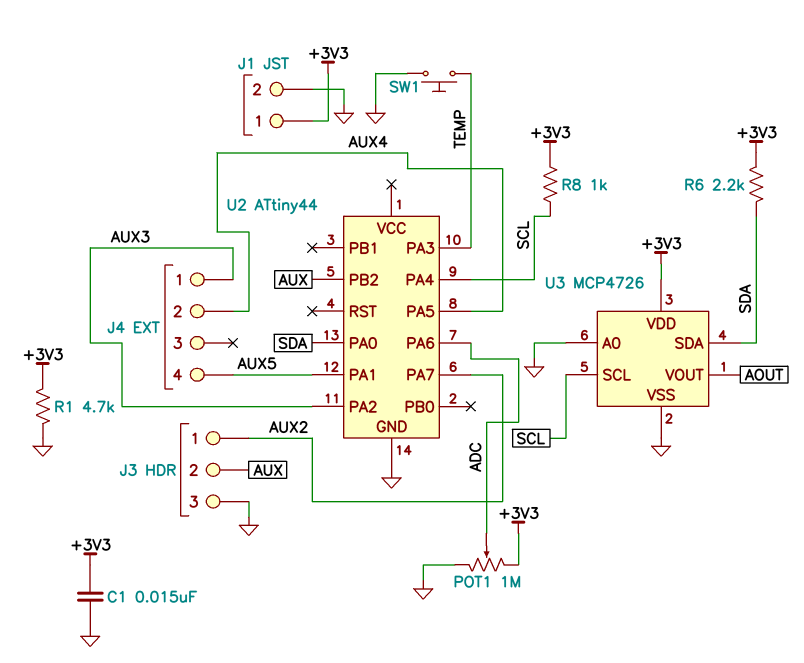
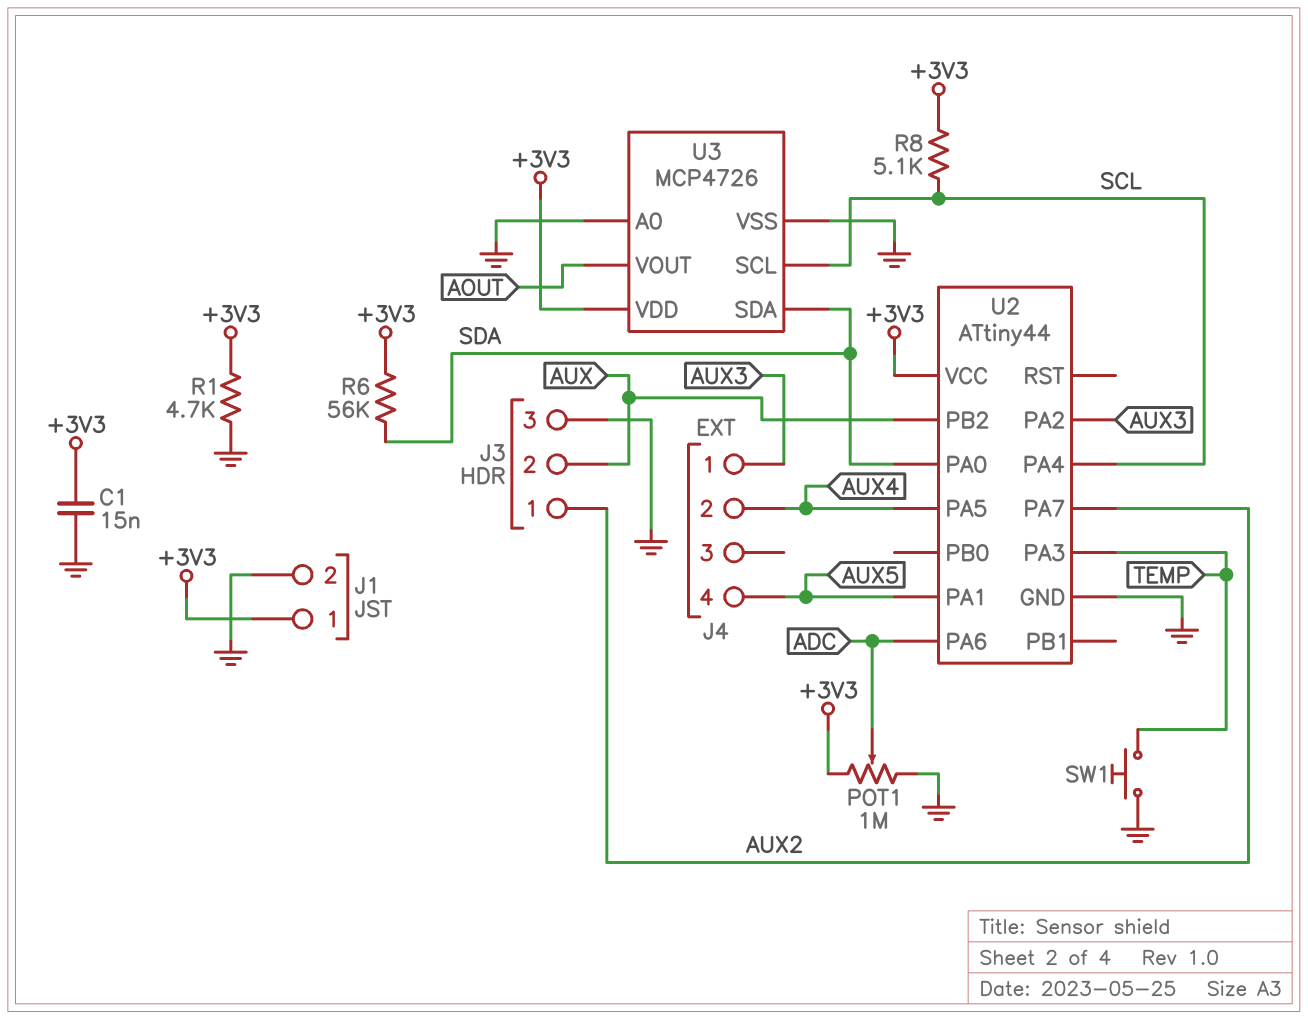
R6: 2.2k (+3V3, SDA) -> 56k (+3V3, SDA)
R8: 1k (+3V3, SCL) -> 5.1k (+3V3, SCL)
U2 pin VCC: none -> +3V3

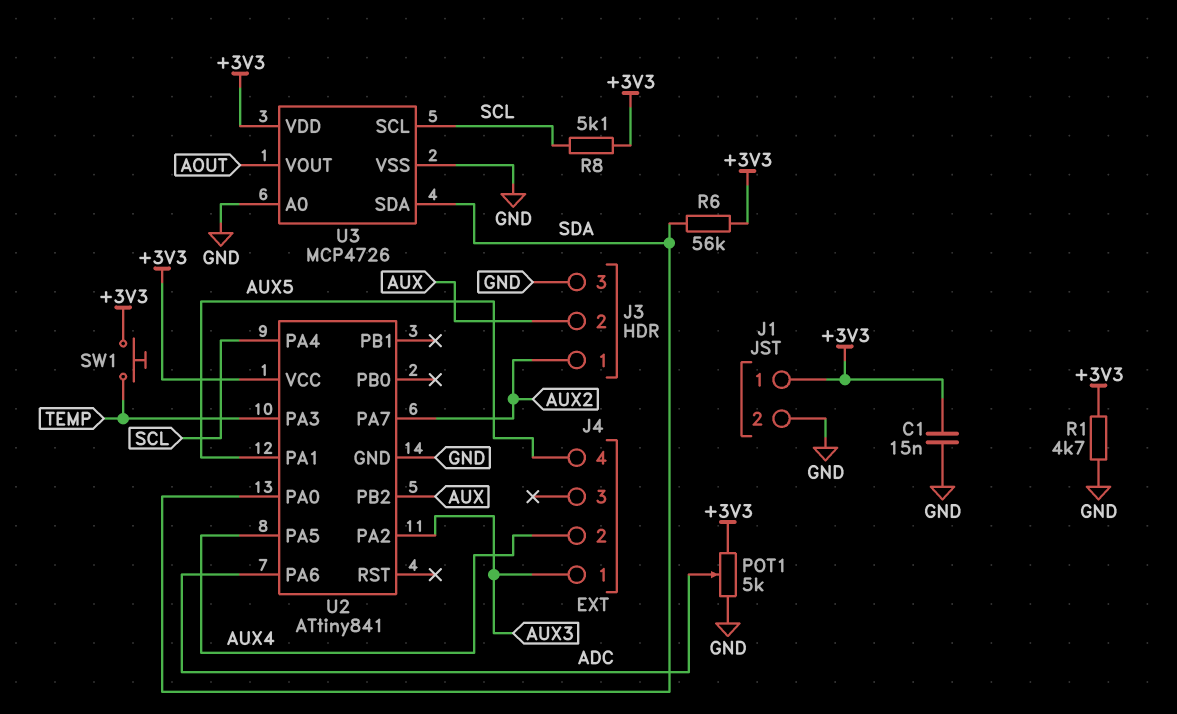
POT1: 1M (+3V3, GND, wiper ADC) -> 5k (+3V3, GND, wiper ADC)
SW1: button (GND, TEMP) -> button (+3V3, TEMP)
U2: ATtiny44 -> ATtiny841

